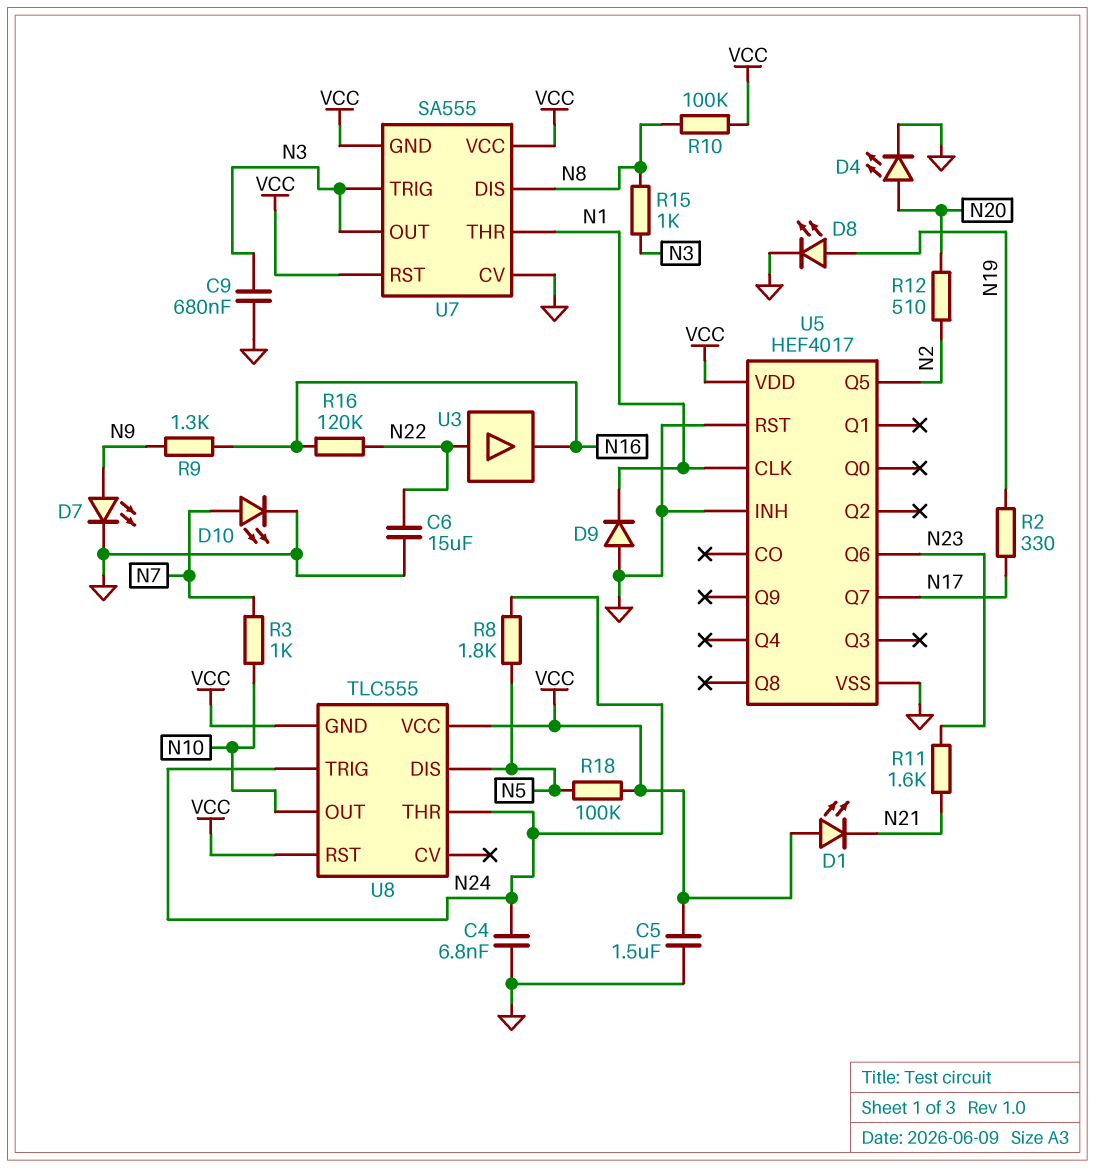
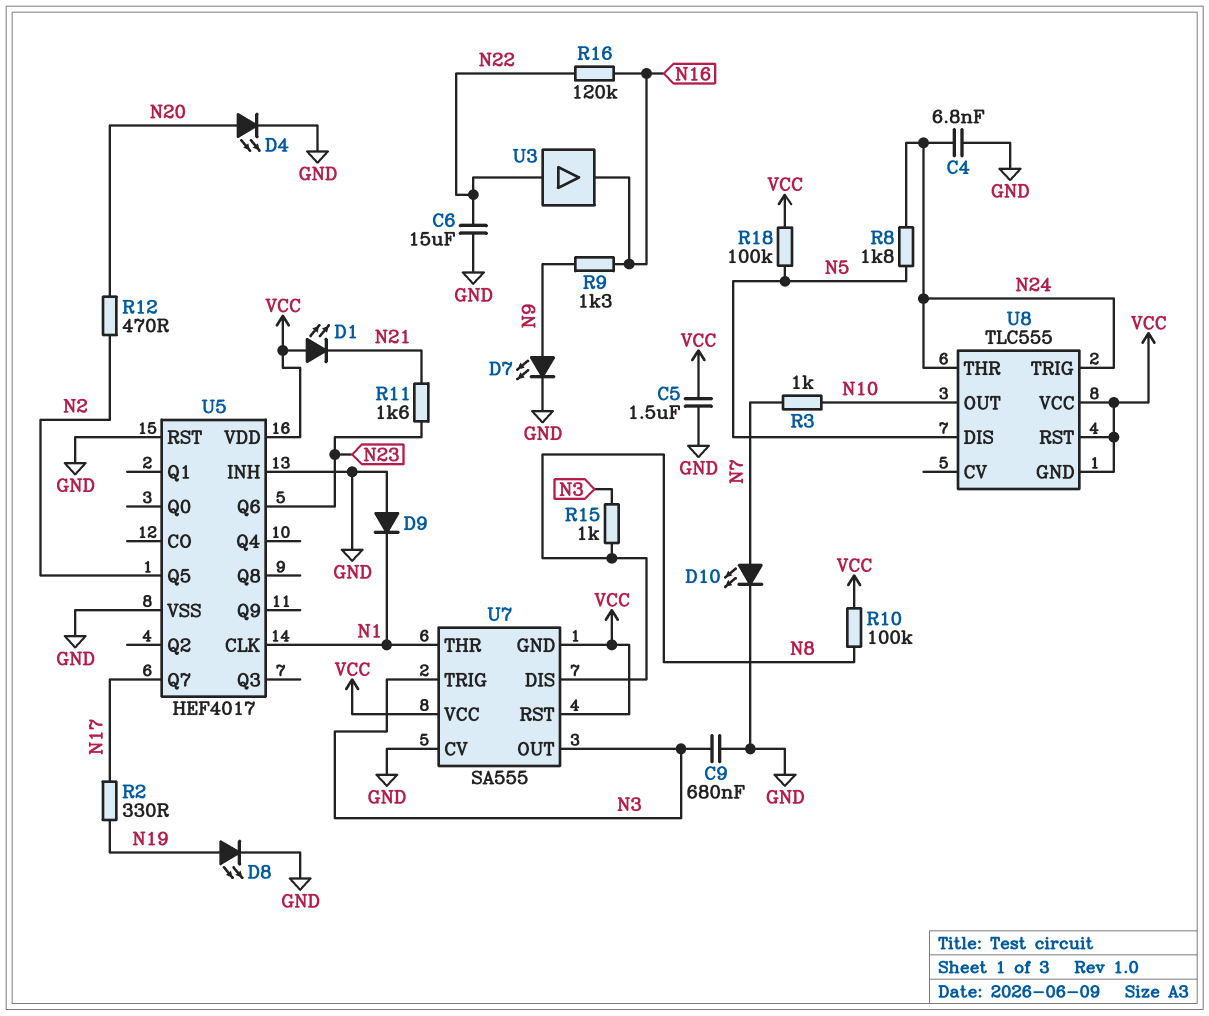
R12: 510 (N2, N20) -> 470 (N2, N20)

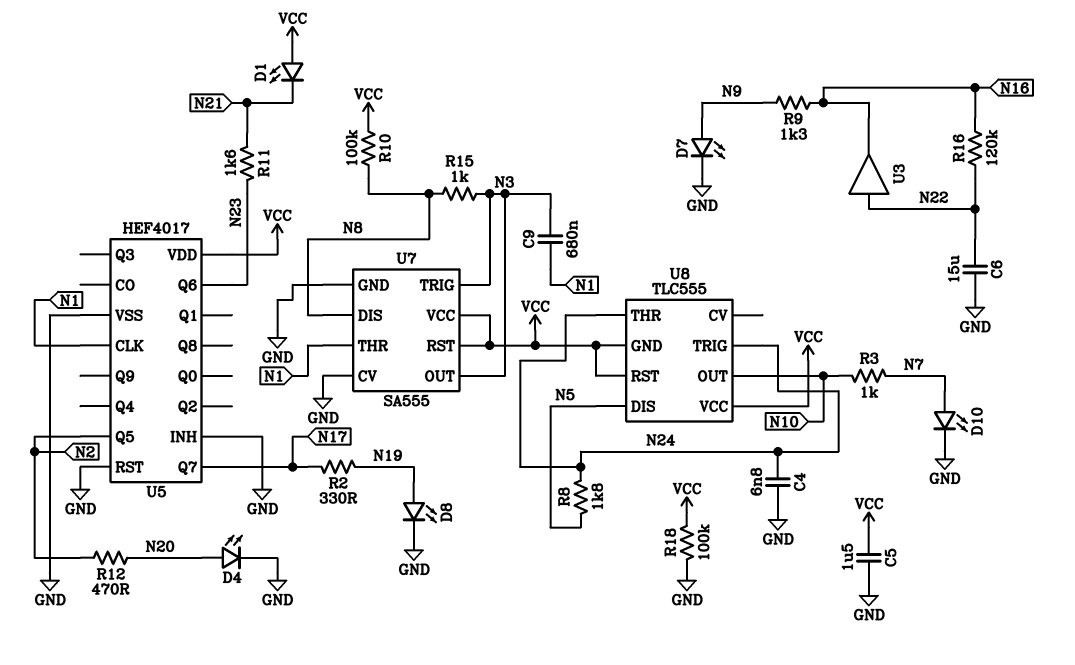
C9: 680nF (GND, N3) -> 680nF (N1, N3)
D9: diode (A GND, K N1) -> none
R18: 100k (N5, VCC) -> 100k (GND, VCC)
U7 pin GND: VCC -> GND

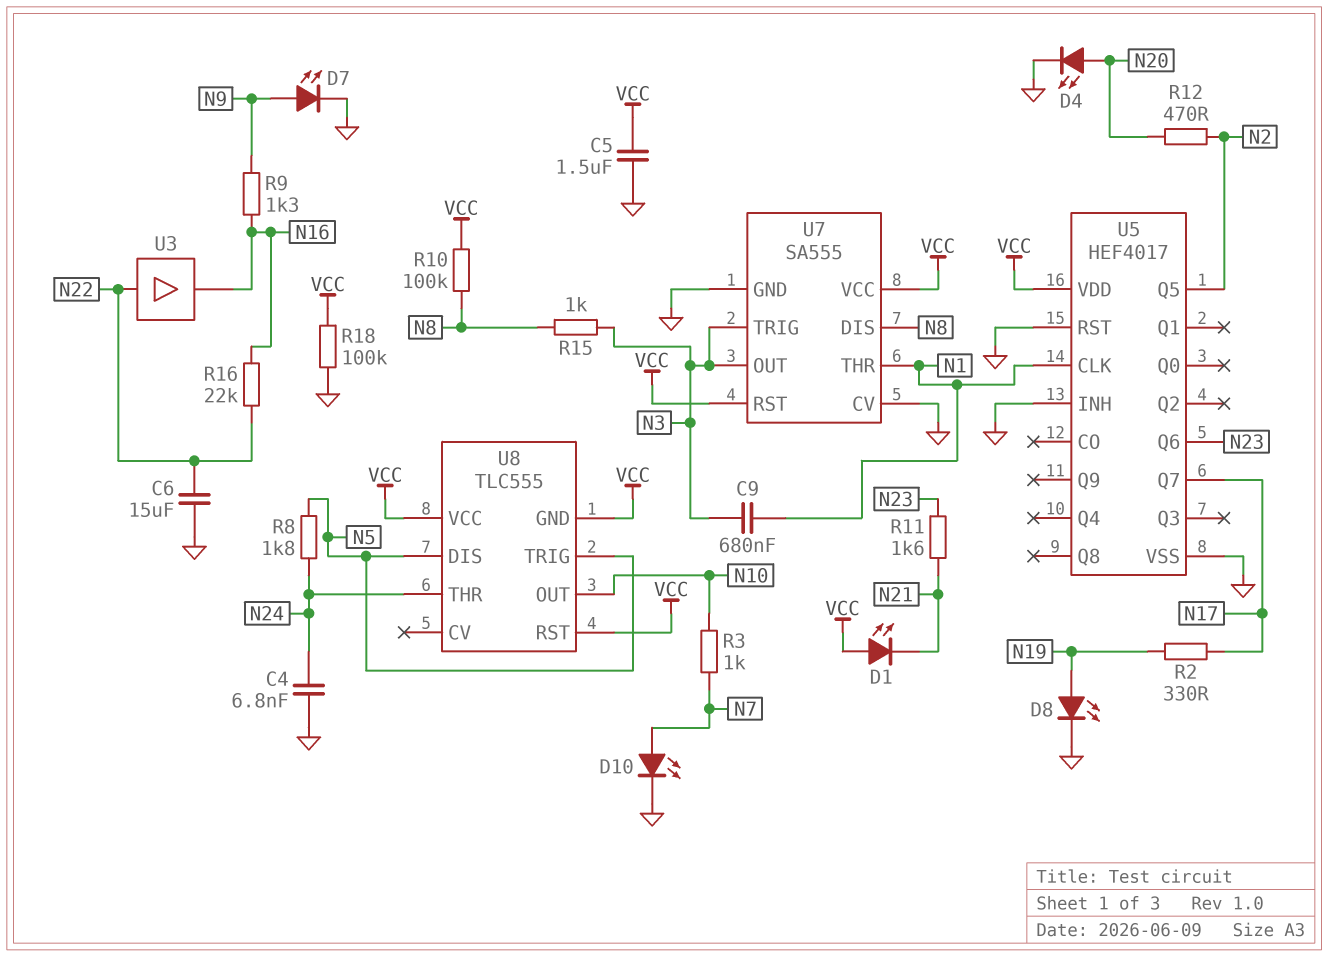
R16: 120k (N16, N22) -> 22k (N16, N22)
U8 pin TRIG: N24 -> N5

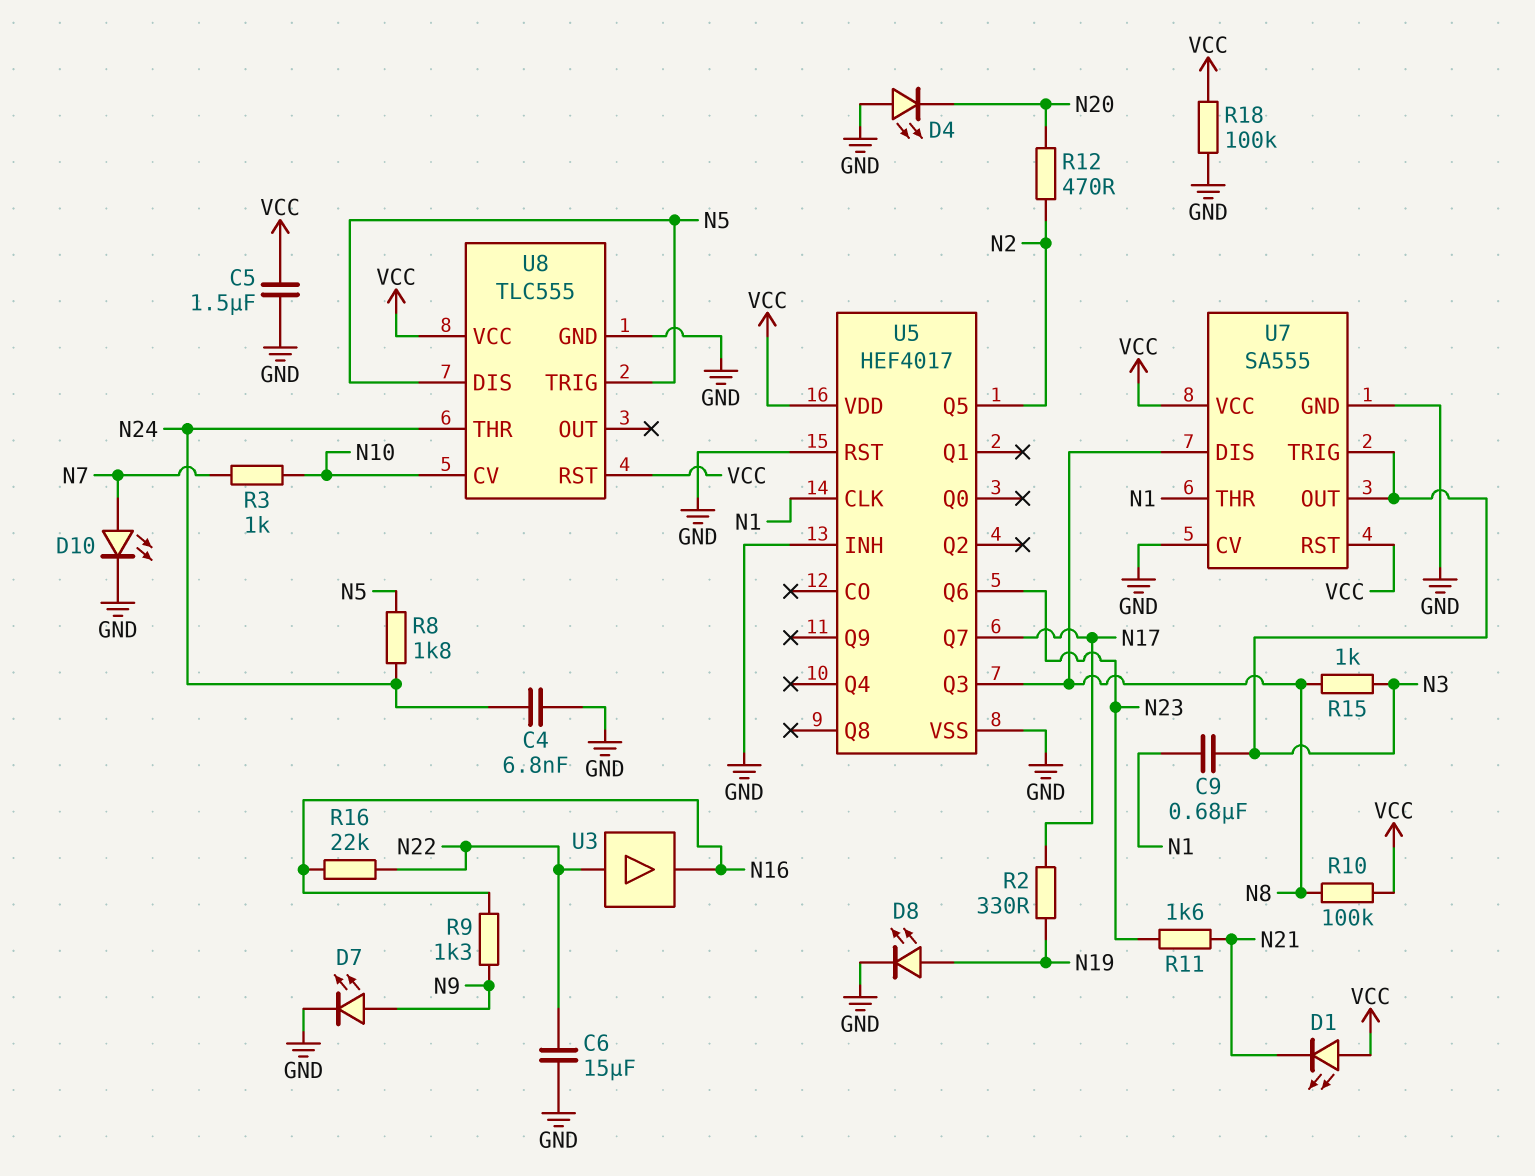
D4: LED (A N20, K GND) -> LED (A GND, K N20)
U5 pin Q3: none -> N8
U8 pin CV: none -> N10
U8 pin GND: VCC -> GND
U8 pin OUT: N10 -> none

